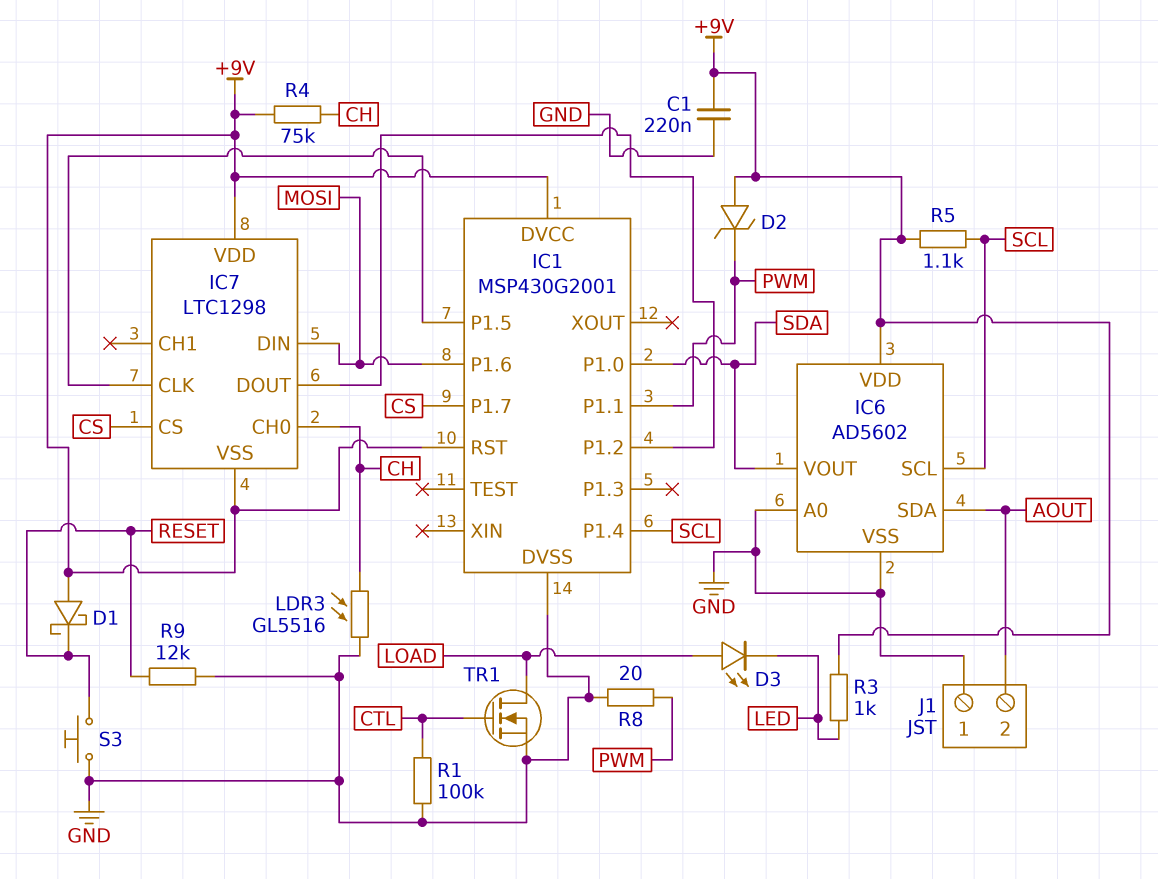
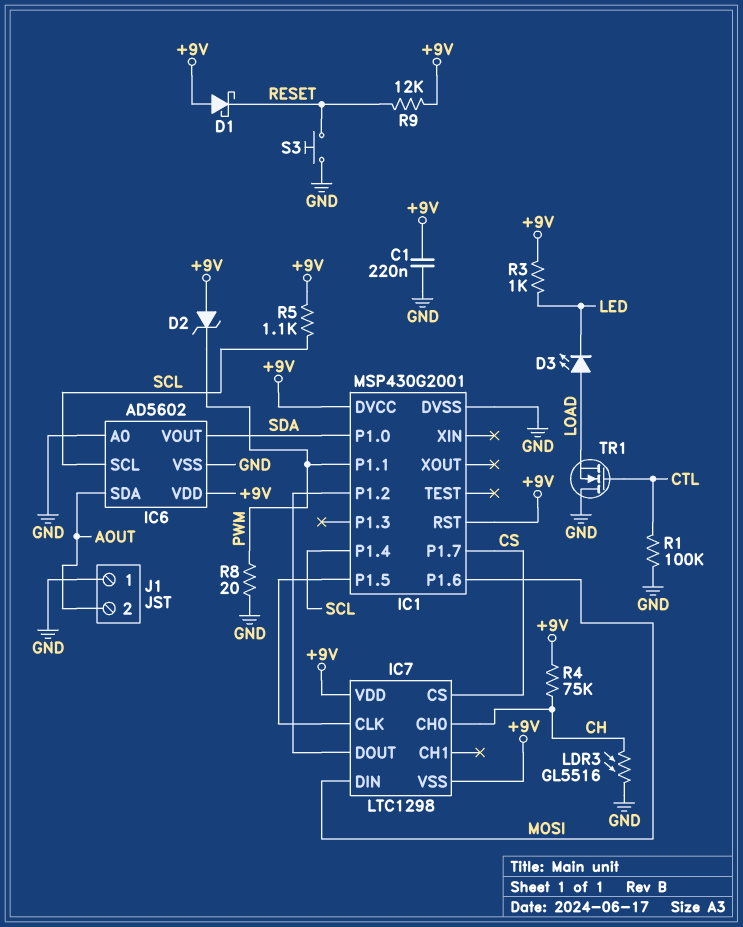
R9: 12k (GND, RESET) -> 12k (+9V, RESET)
TR1: NMOS (G CTL, D LOAD, S GND) -> NMOS (G CTL, D GND, S LOAD)

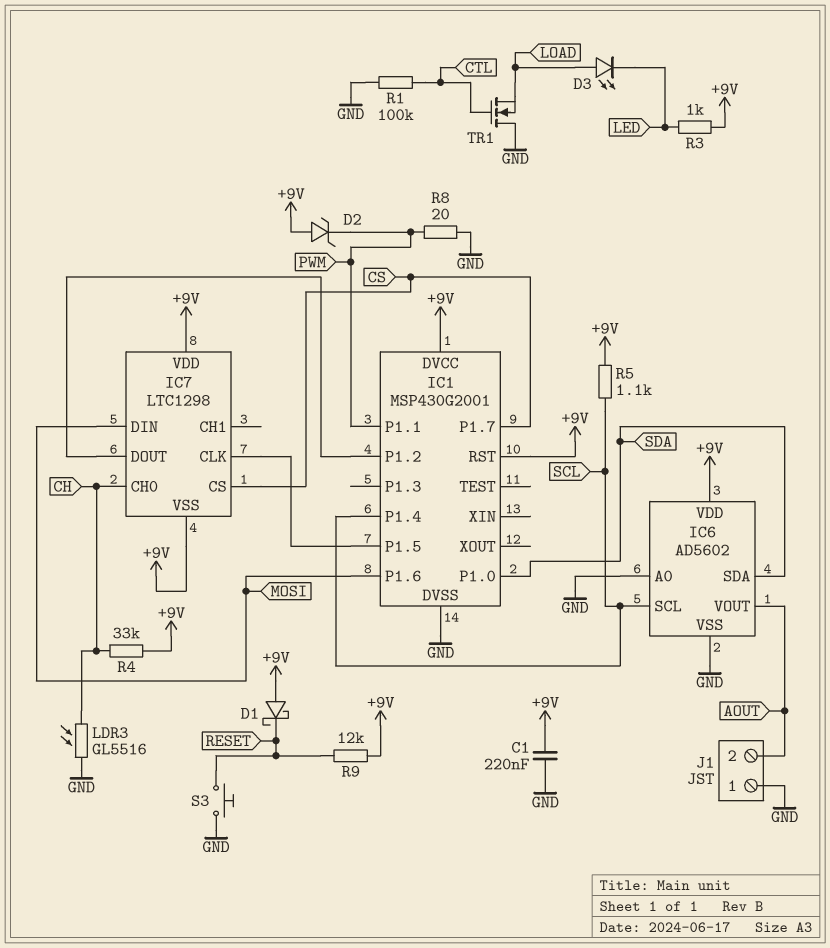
IC6 pin SDA: AOUT -> SDA
IC6 pin VOUT: SDA -> AOUT
R4: 75k (+9V, CH) -> 33k (+9V, CH)

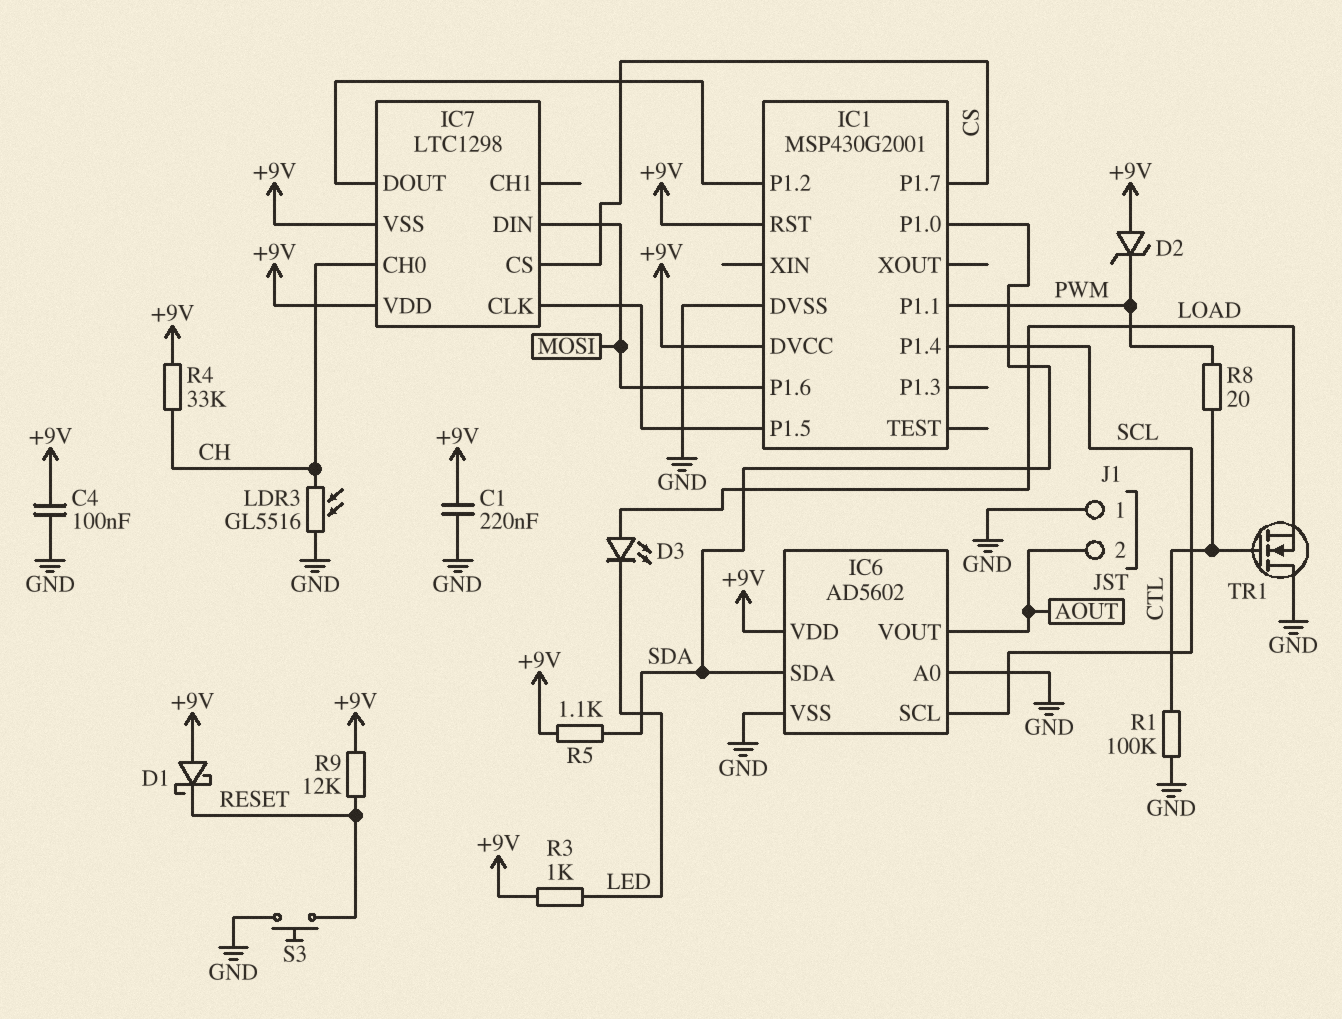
C4: none -> 100nF (+9V, GND)
R5: 1.1k (+9V, SCL) -> 1.1k (+9V, SDA)
R8: 20 (GND, PWM) -> 20 (CTL, PWM)

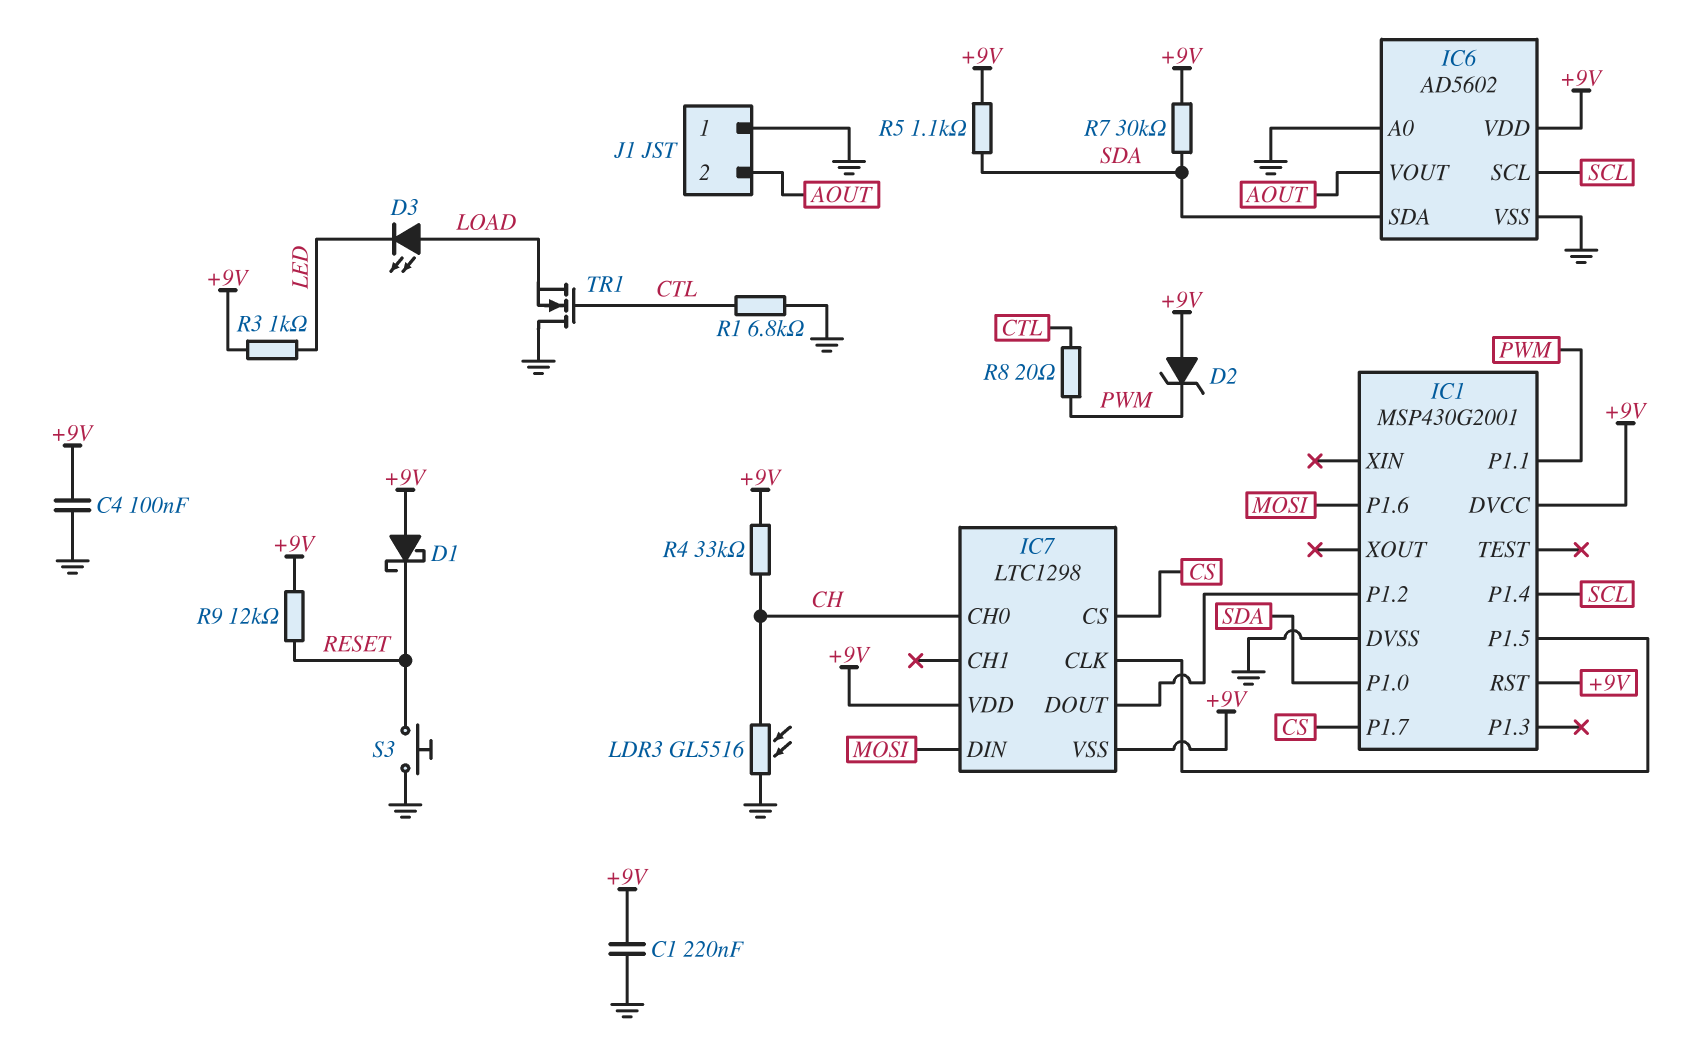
R1: 100k (CTL, GND) -> 6.8k (CTL, GND)
R7: none -> 30k (+9V, SDA)

